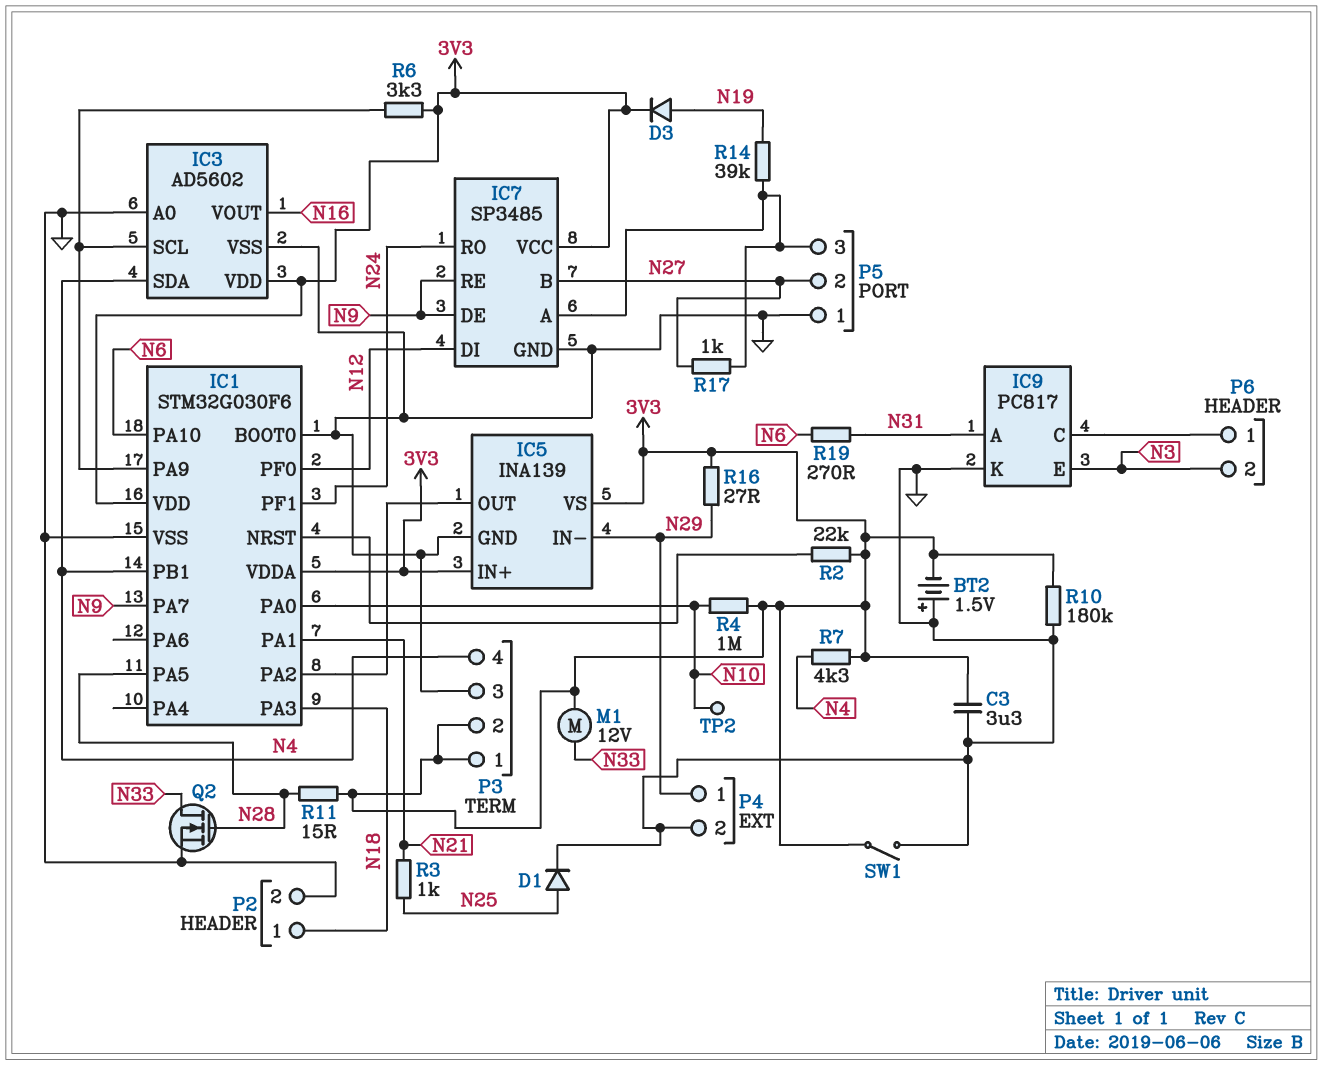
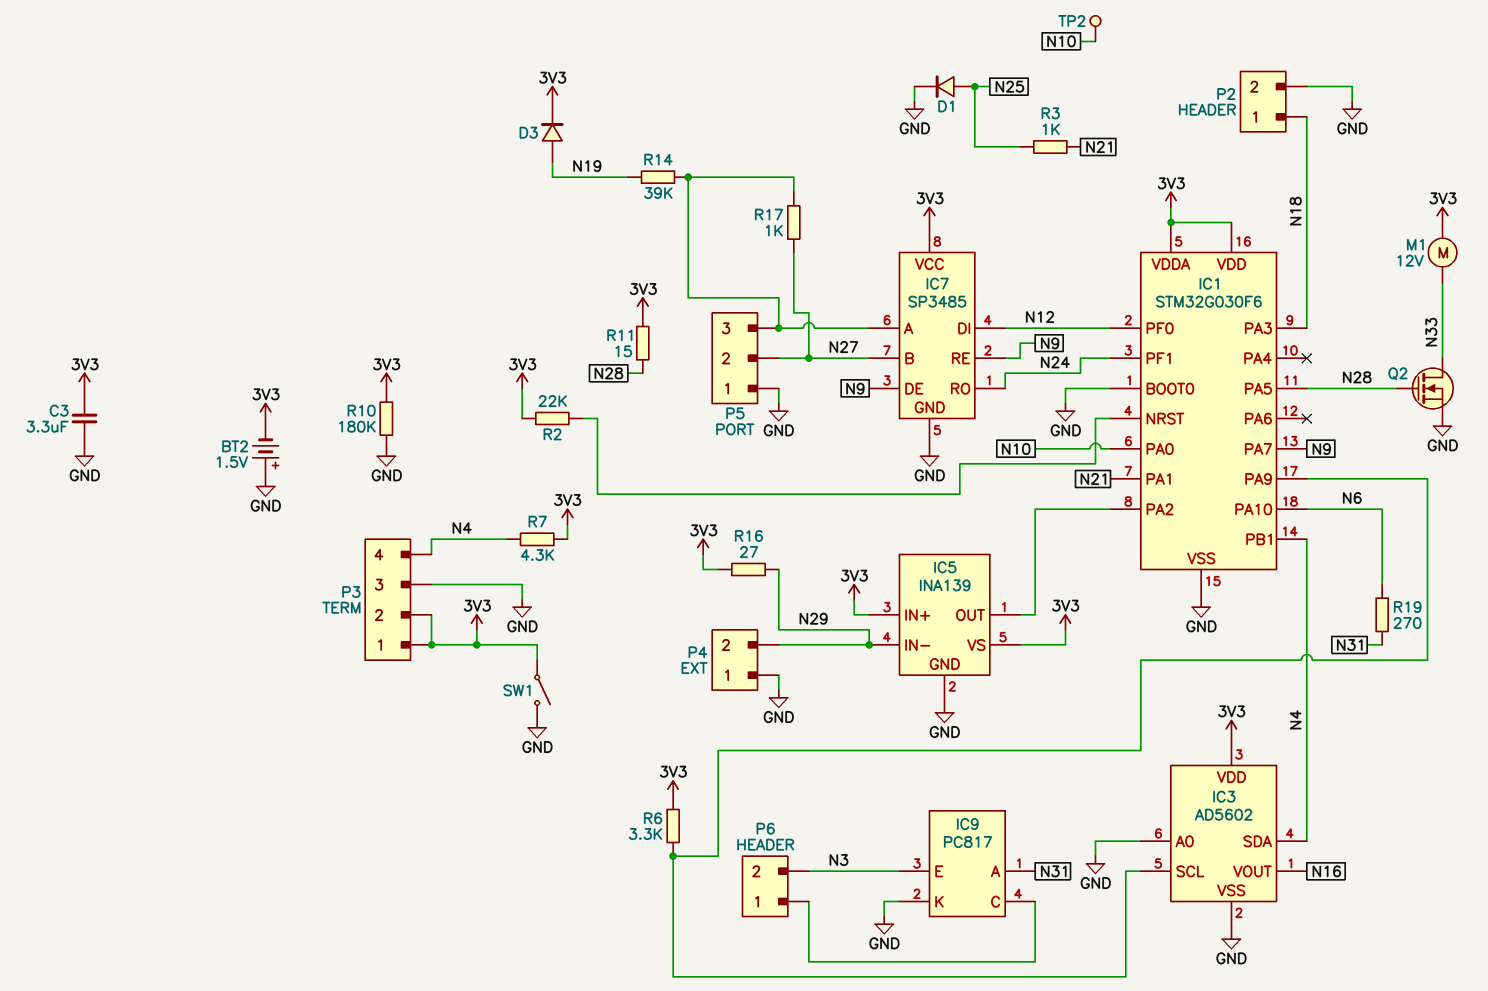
P4 pin 1: N29 -> GND
P4 pin 2: GND -> N29
R4: 1M (3V3, N10) -> none

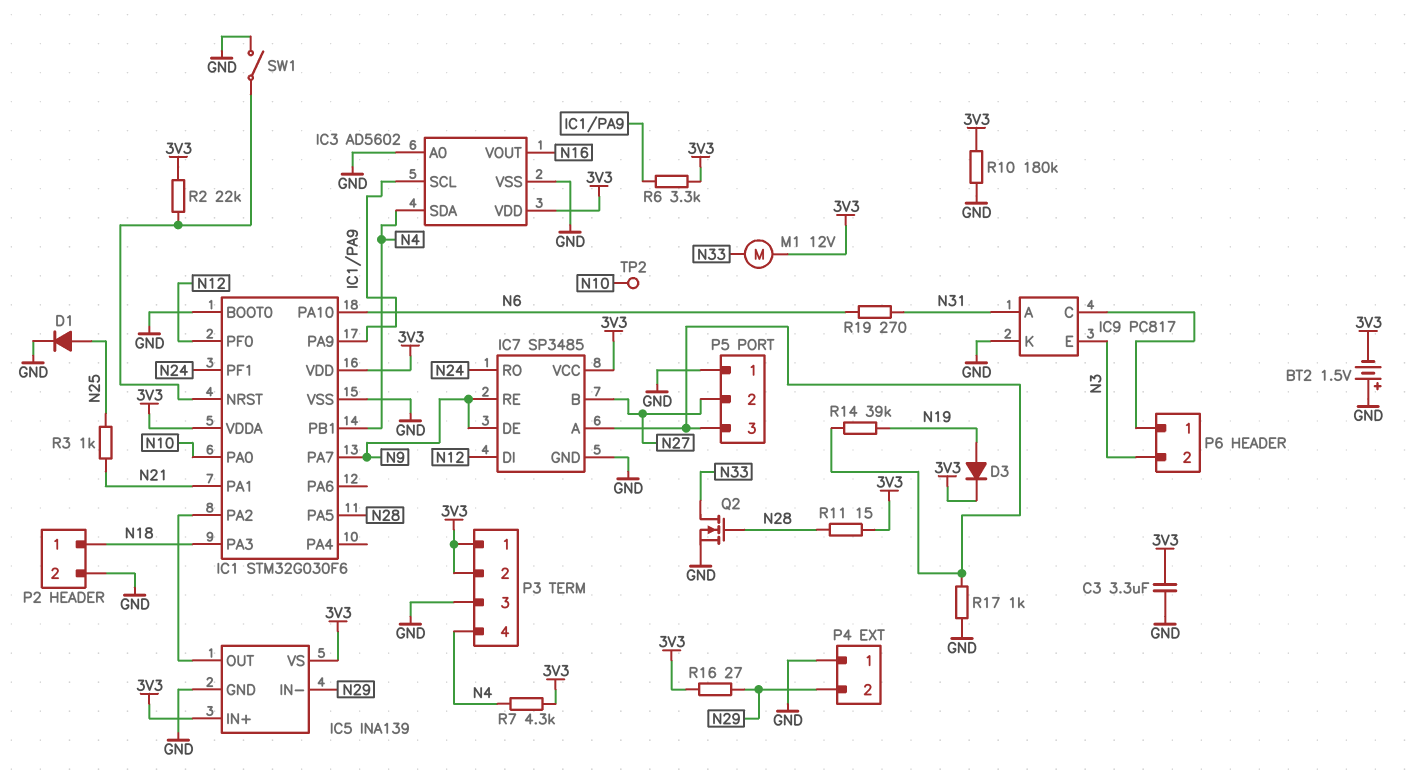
R17: 1k (IC7/A, N27) -> 1k (GND, IC7/A)
SW1: switch (3V3, GND) -> switch (GND, IC1/NRST)

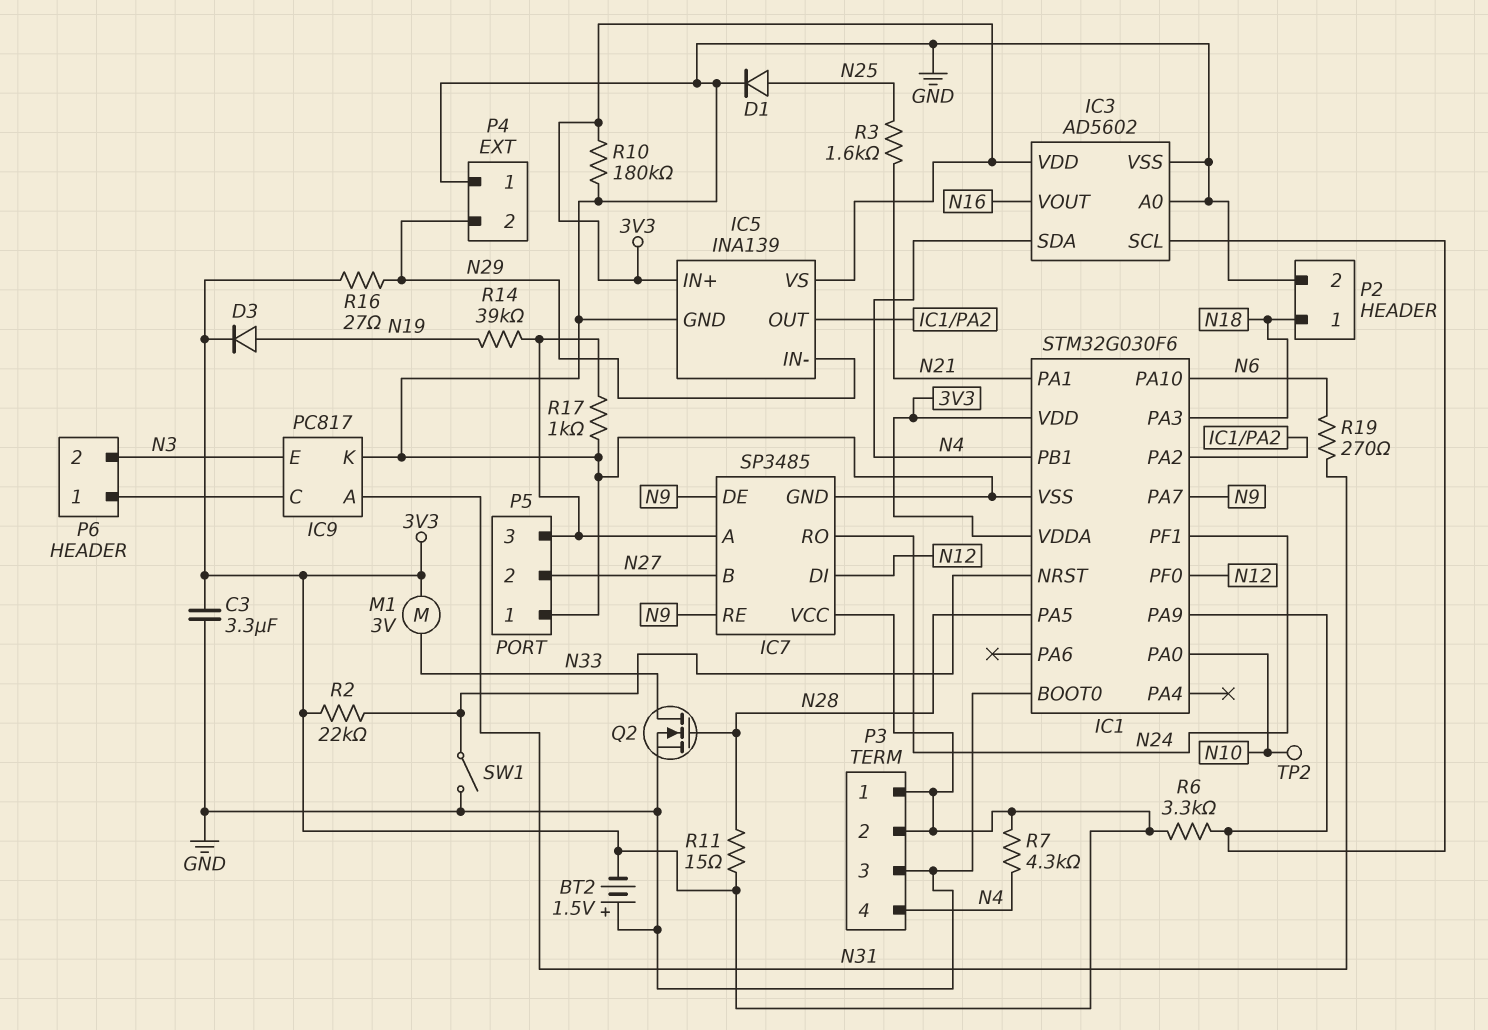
M1: motor 12V (3V3, N33) -> motor 3V (3V3, N33)
R3: 1k (N21, N25) -> 1.6k (N21, N25)

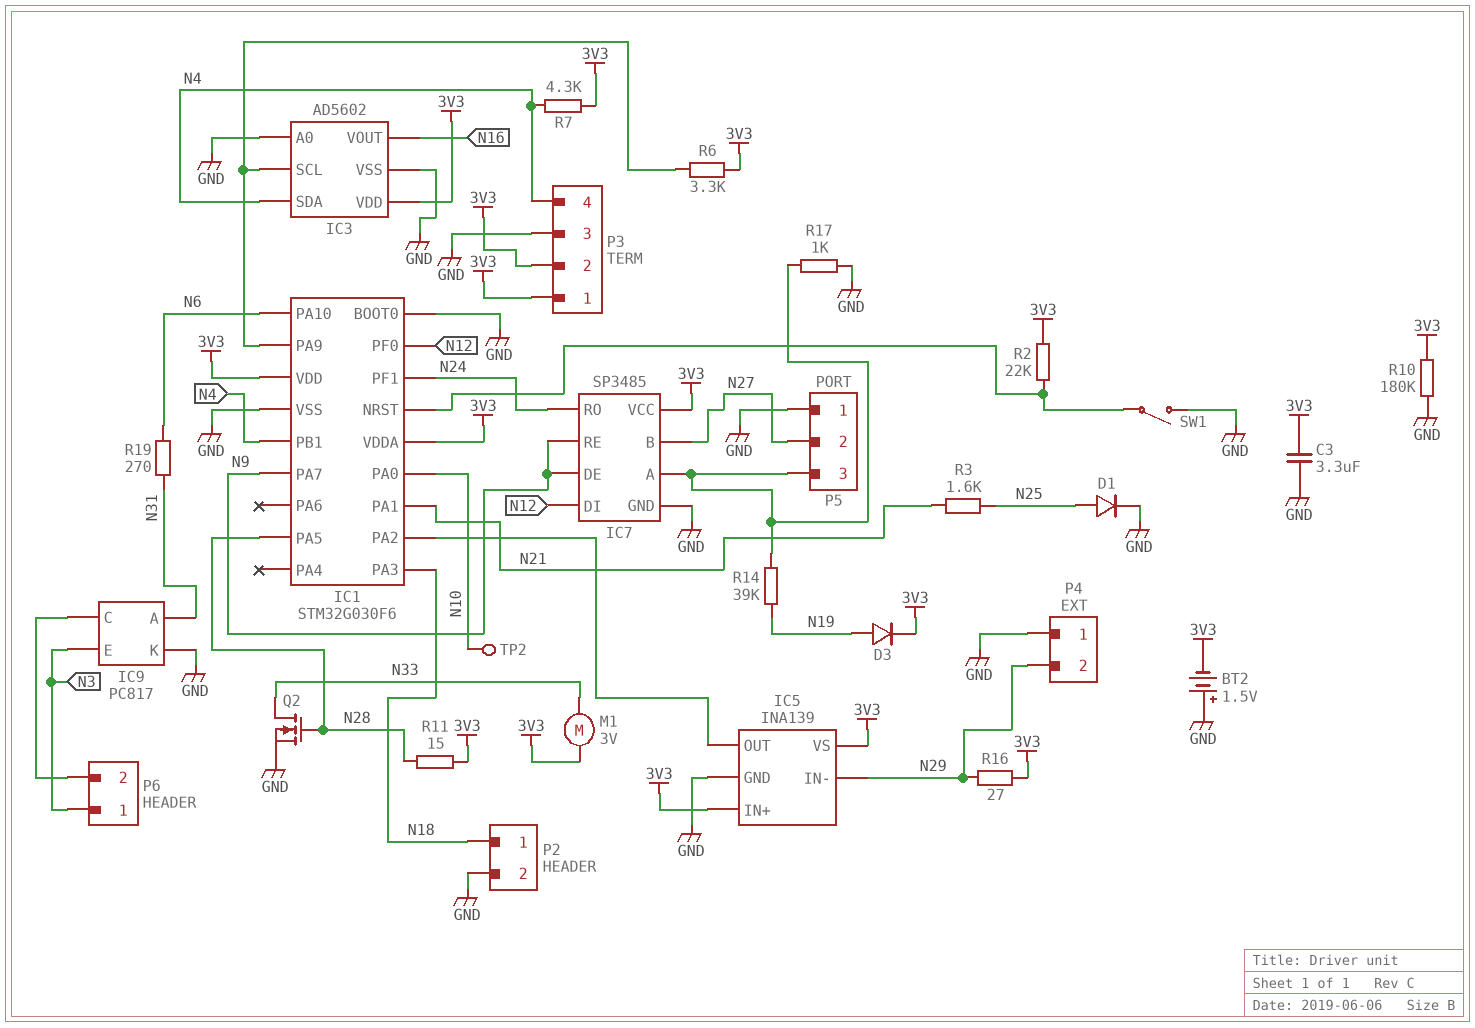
P6 pin 1: IC9/C -> N3
P6 pin 2: N3 -> IC9/C

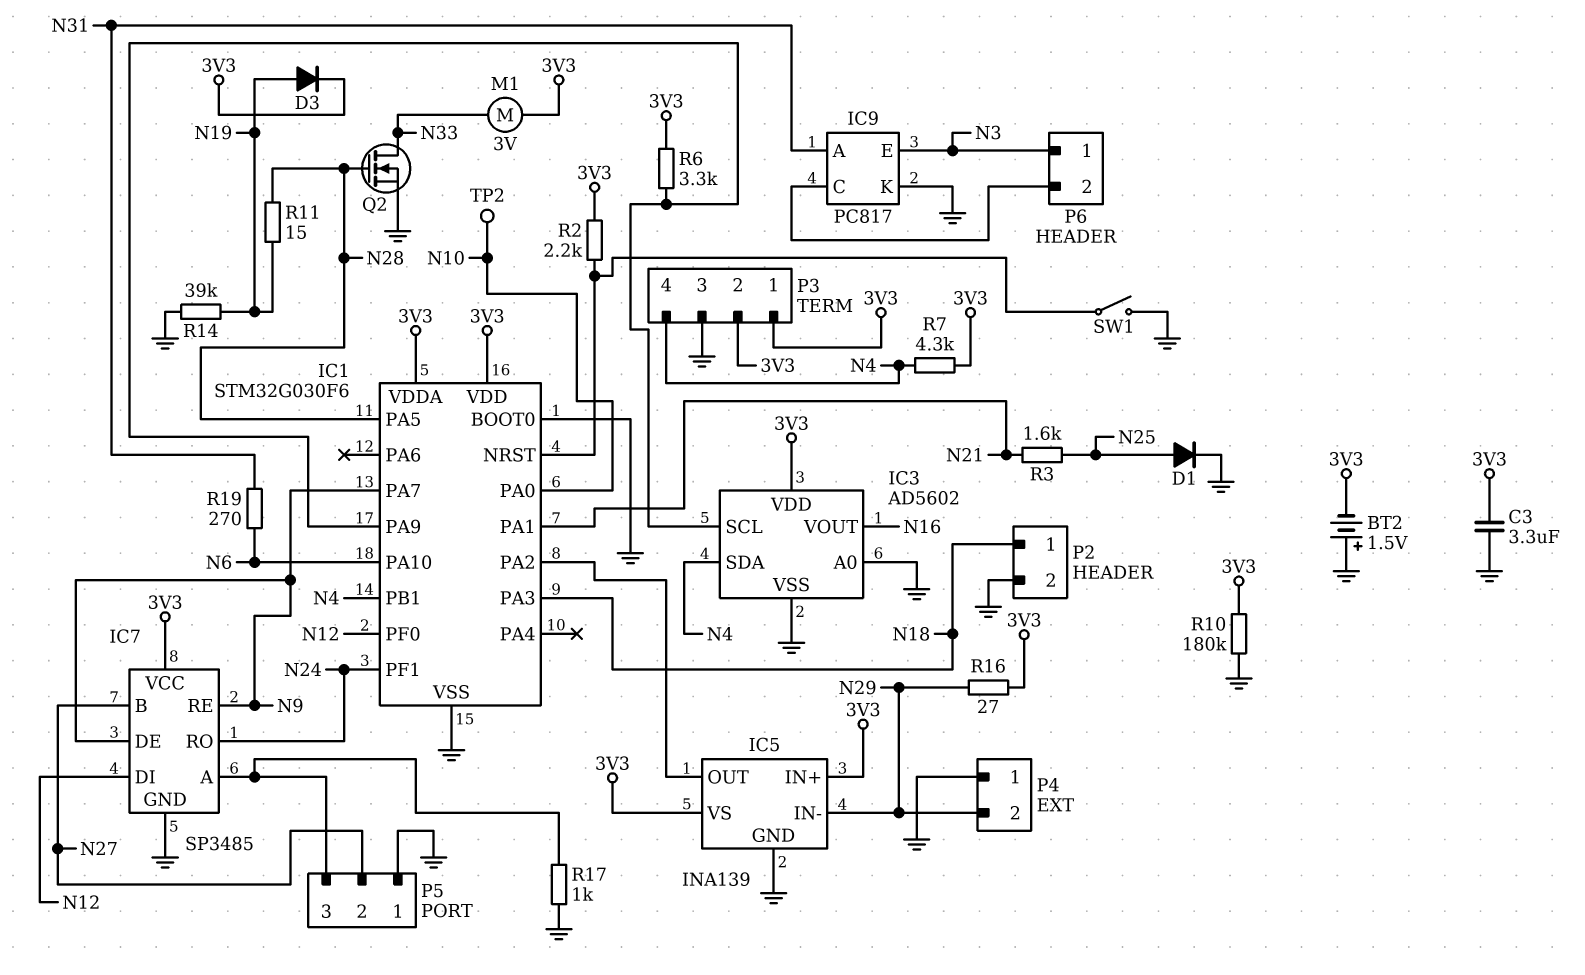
R2: 22k (3V3, IC1/NRST) -> 2.2k (3V3, IC1/NRST)
R11: 15 (3V3, N28) -> 15 (N19, N28)
R14: 39k (IC7/A, N19) -> 39k (GND, N19)

